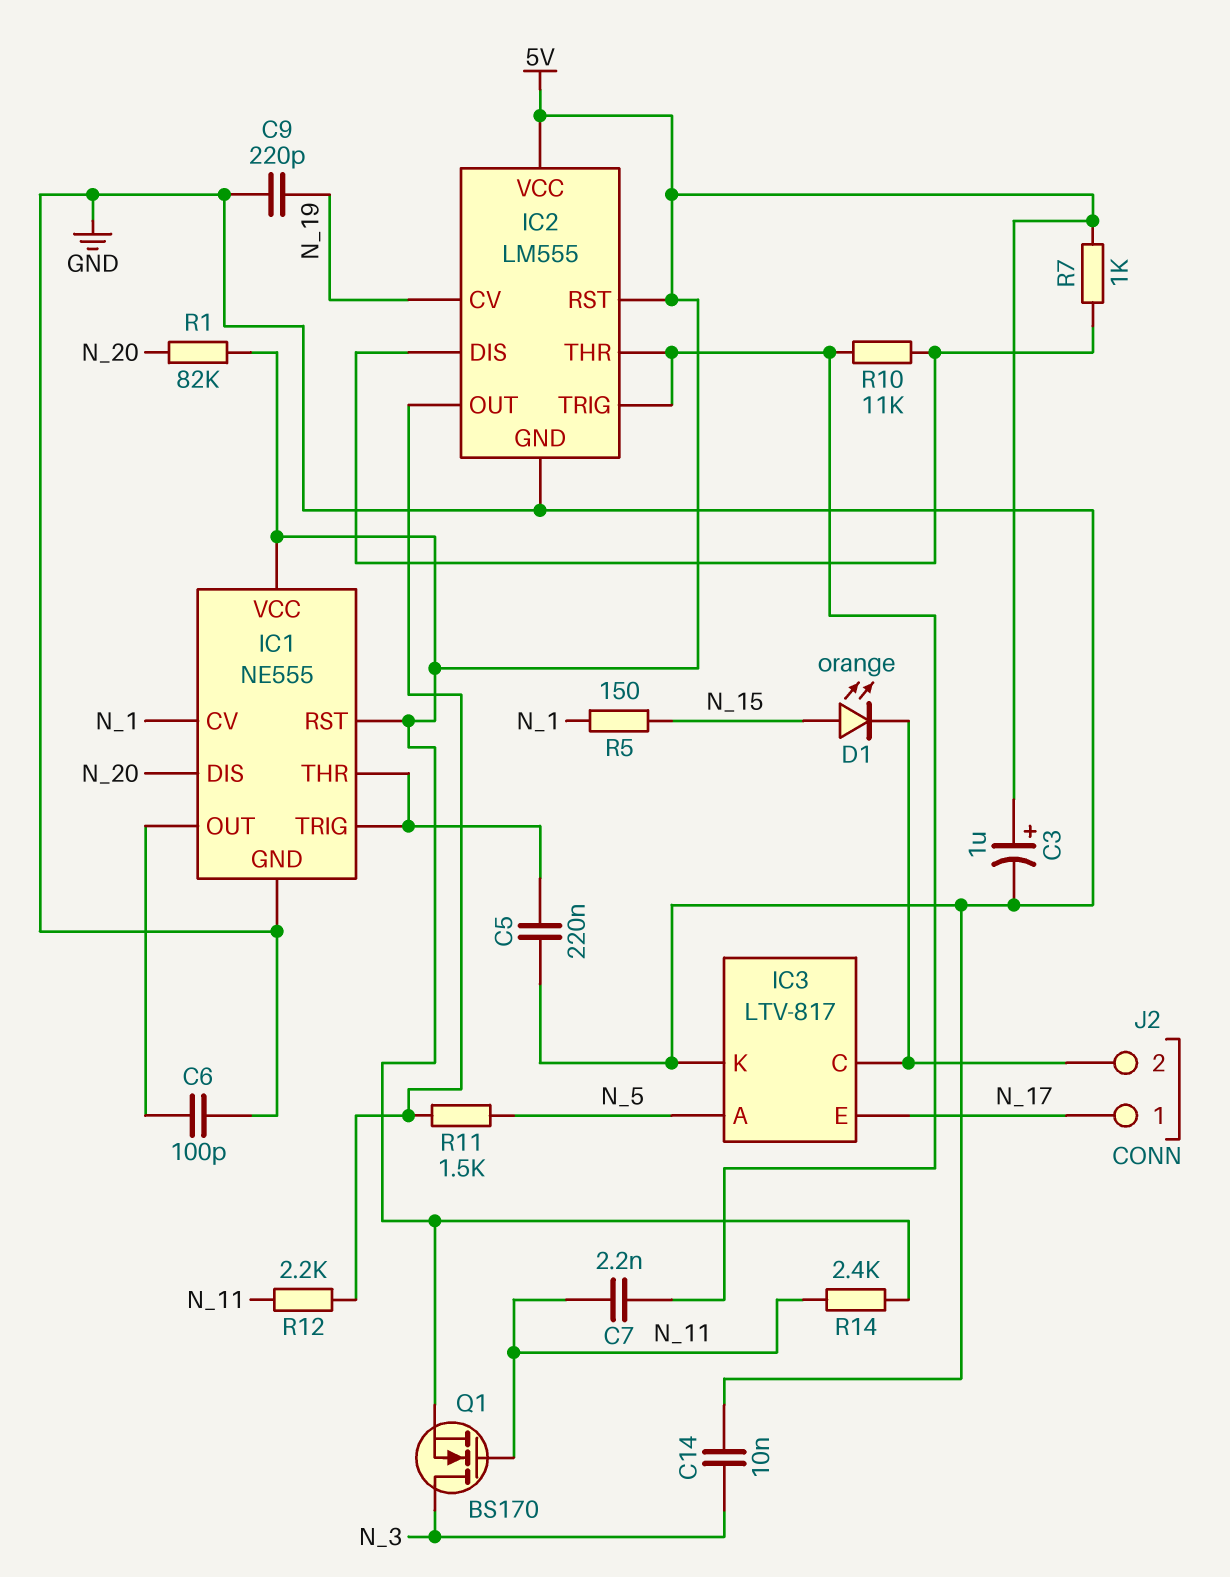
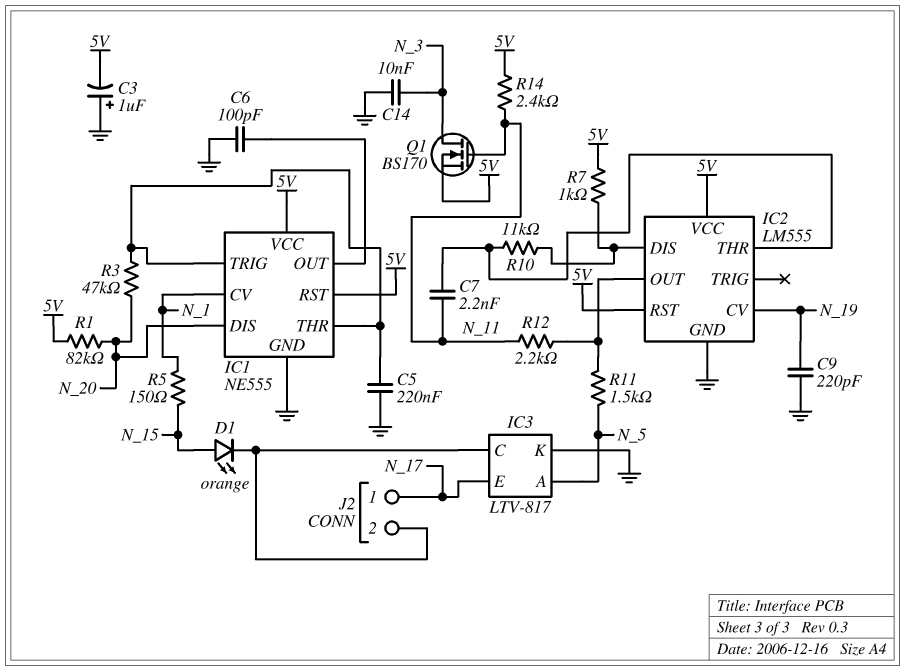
C3: 1uF (plus 5V, minus GND) -> 1uF (plus GND, minus 5V)
IC2 pin TRIG: IC2/THR -> none
R3: none -> 47k (IC1/THR, N_20)

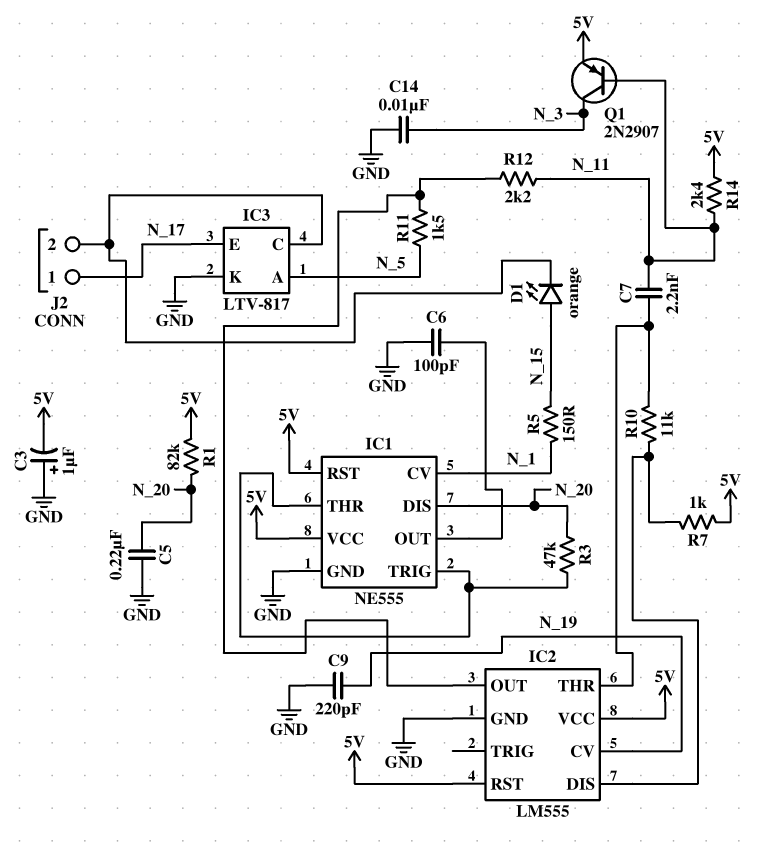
C5: 220nF (GND, IC1/THR) -> 220nF (GND, N_20)
Q1: NMOS BS170 (G N_11, D N_3, S 5V) -> PNP 2N2907 (B N_11, C N_3, E 5V)

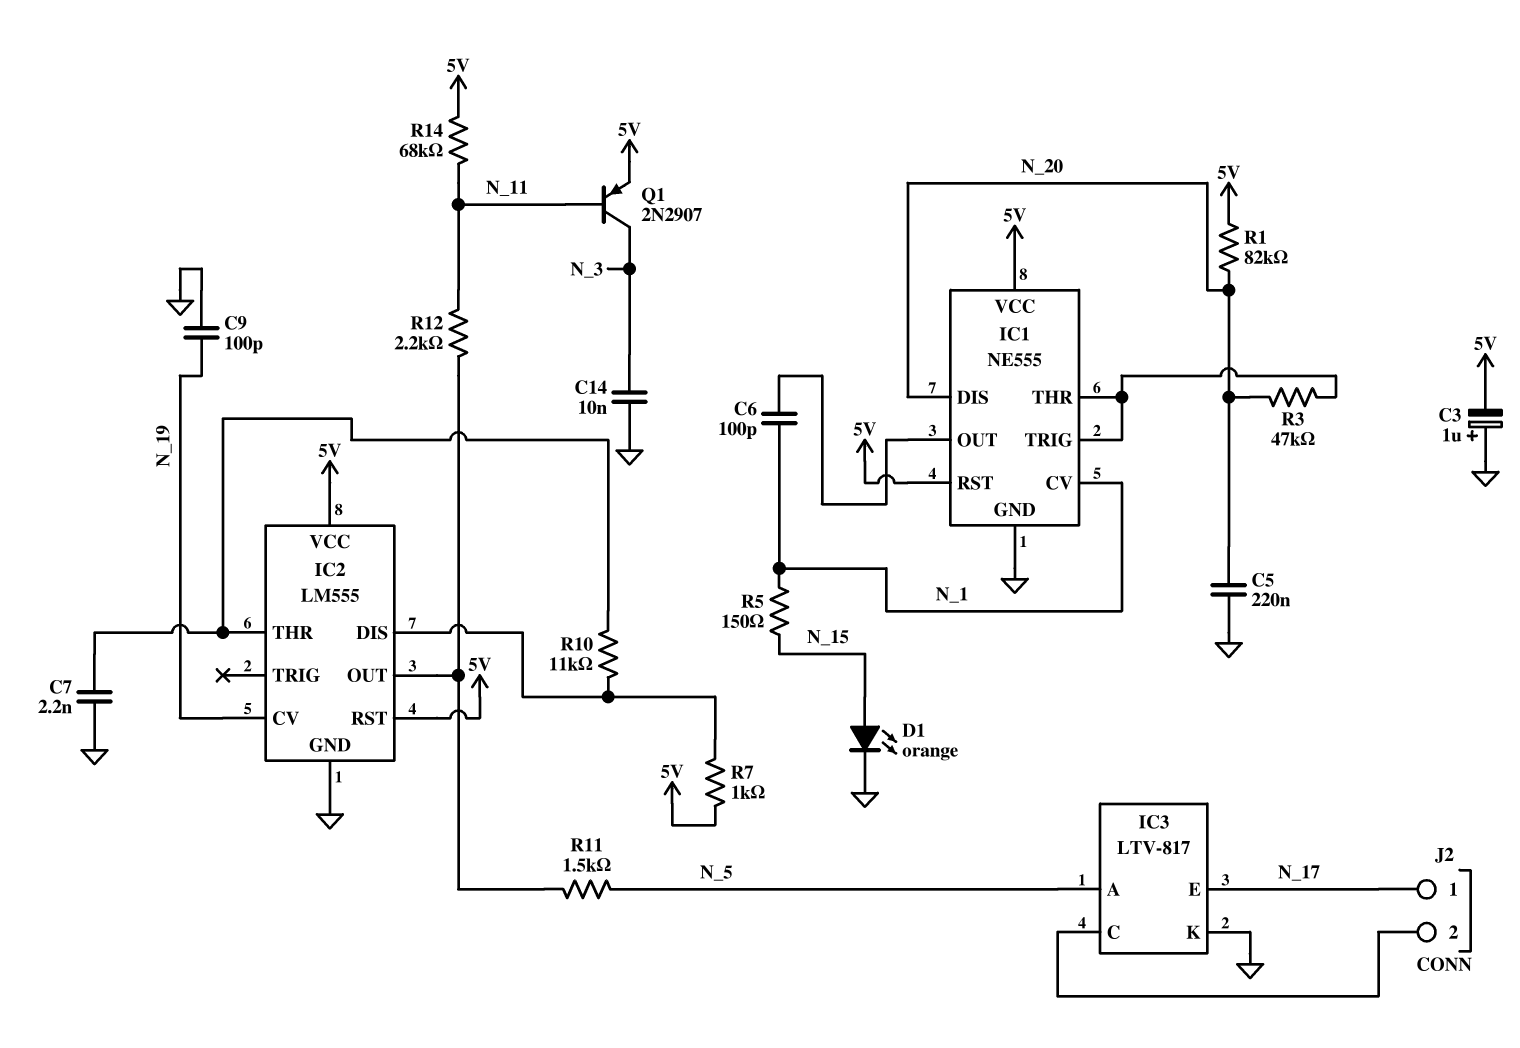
C6: 100pF (GND, IC1/OUT) -> 100pF (IC1/OUT, N_1)
C7: 2.2nF (IC2/THR, N_11) -> 2.2nF (GND, IC2/THR)
C9: 220pF (GND, N_19) -> 100pF (GND, N_19)
D1: LED orange (A N_15, K IC3/C) -> LED orange (A N_15, K GND)
R14: 2.4k (5V, N_11) -> 68k (5V, N_11)

